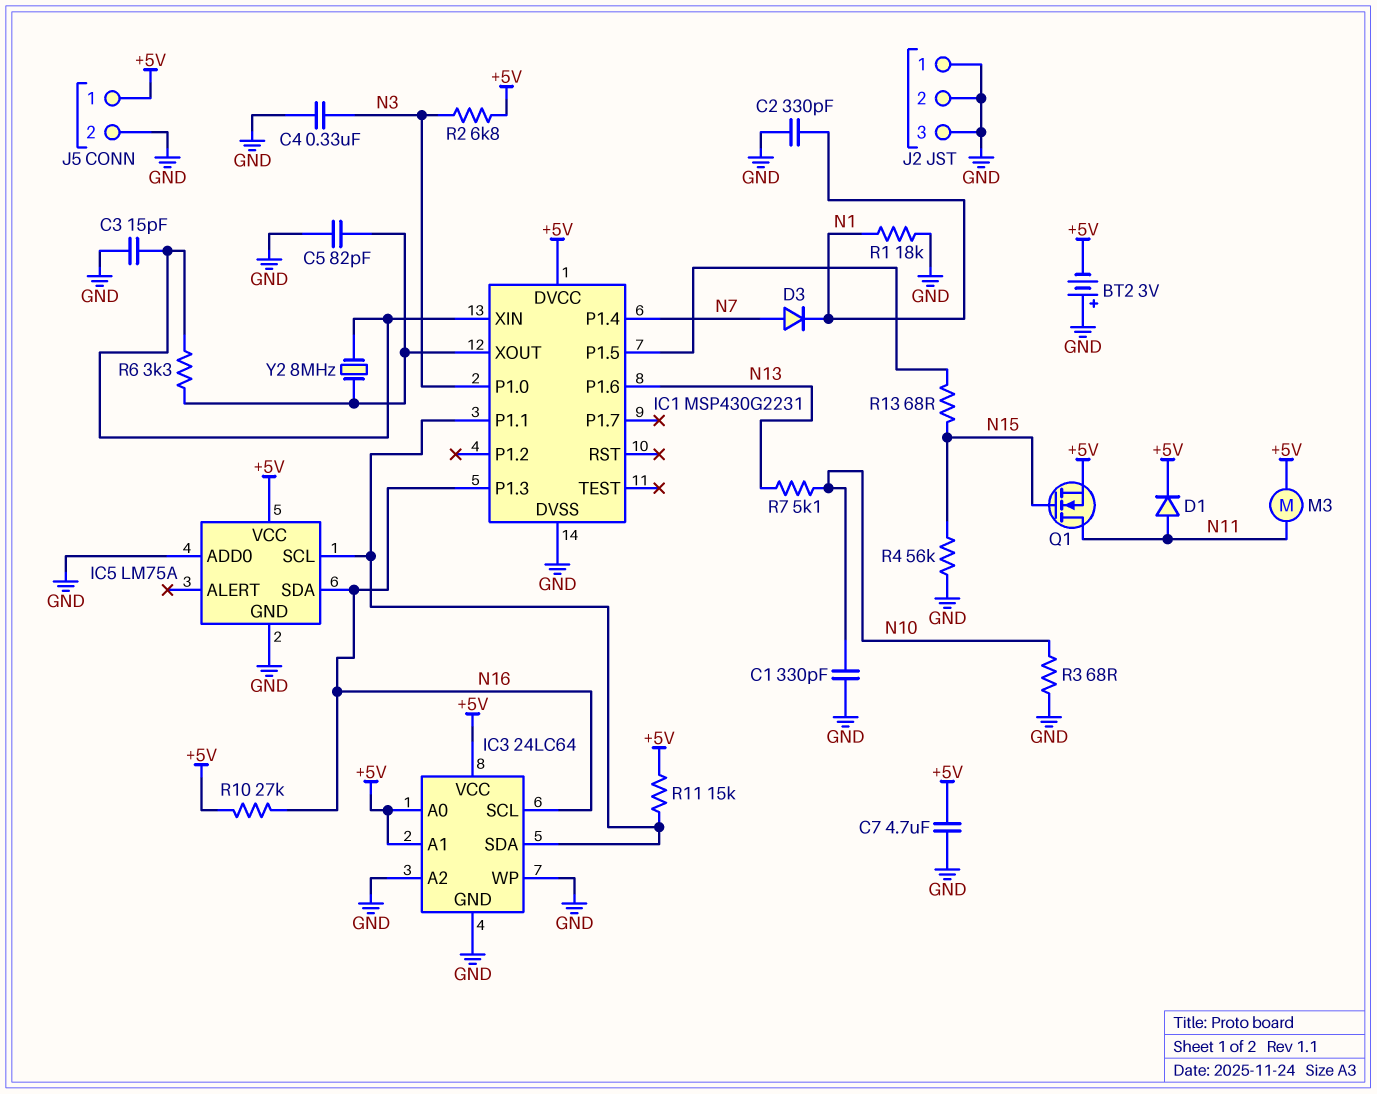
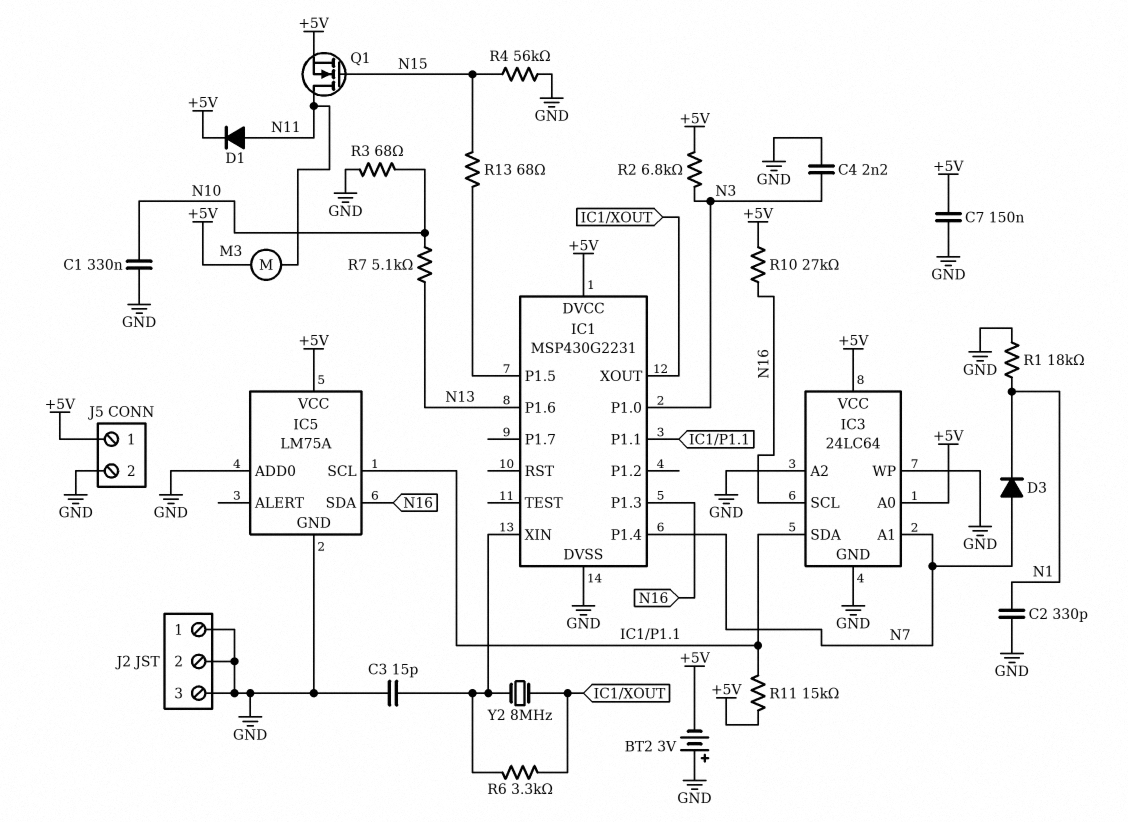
C1: 330pF (GND, N10) -> 330nF (GND, N10)
C4: 330nF (GND, N3) -> 2.2nF (GND, N3)
C5: 82pF (GND, IC1/XOUT) -> none
C7: 4.7uF (+5V, GND) -> 150nF (+5V, GND)
IC3 pin A1: +5V -> N7

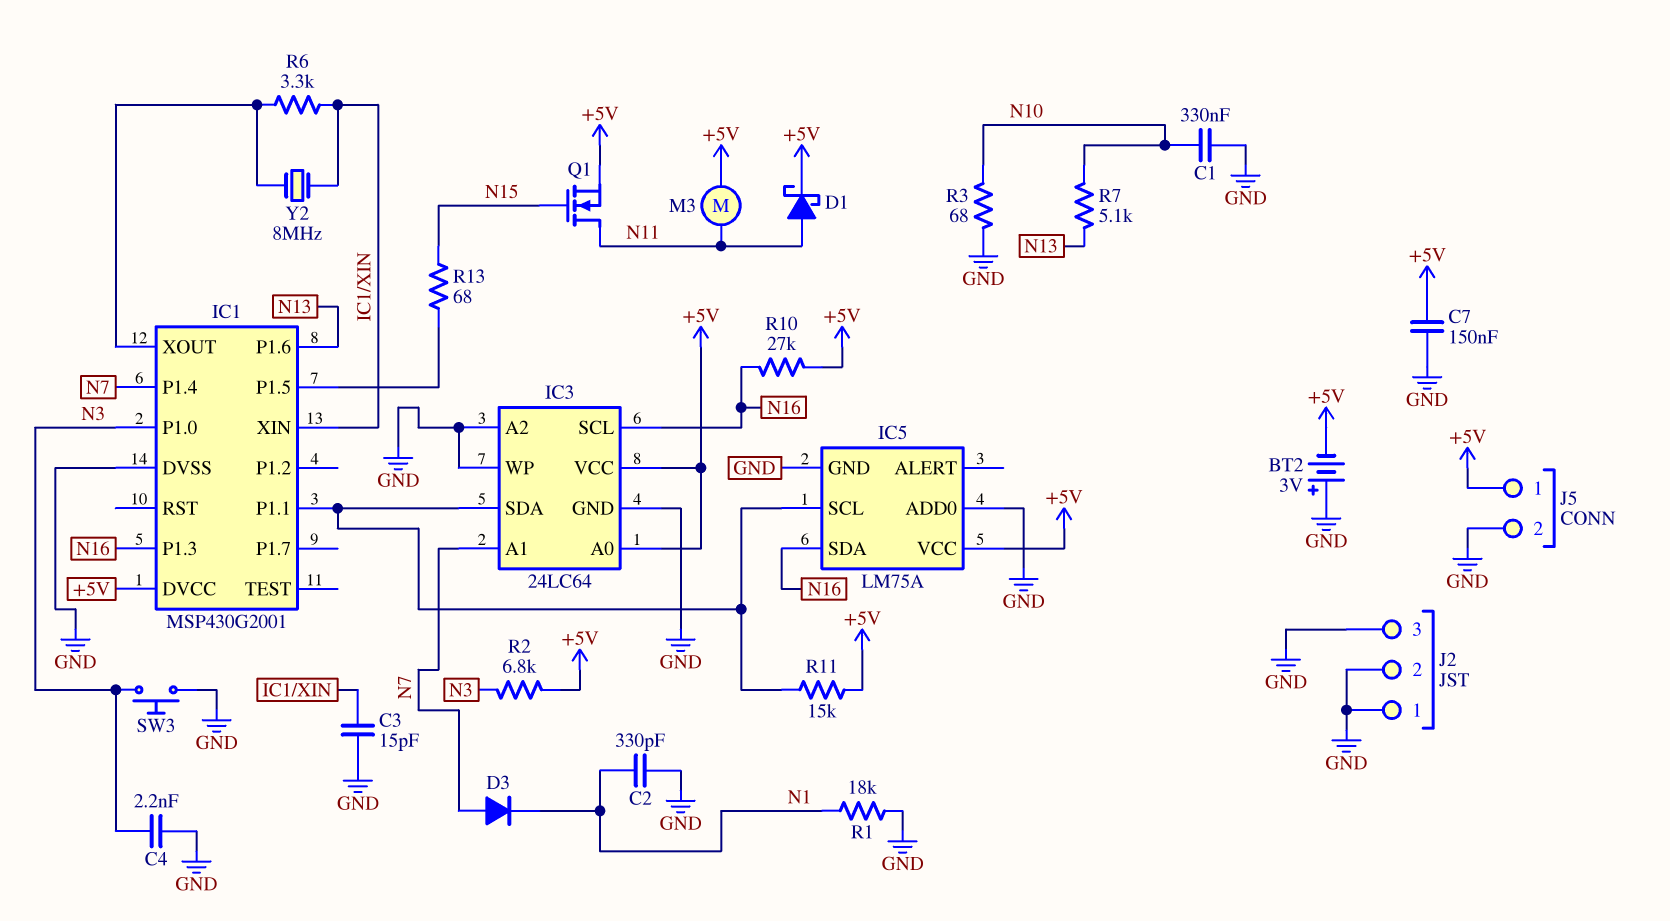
D1: diode (A N11, K +5V) -> schottky (A N11, K +5V)
IC1: MSP430G2231 -> MSP430G2001
R4: 56k (GND, N15) -> none
SW3: none -> button (GND, N3)

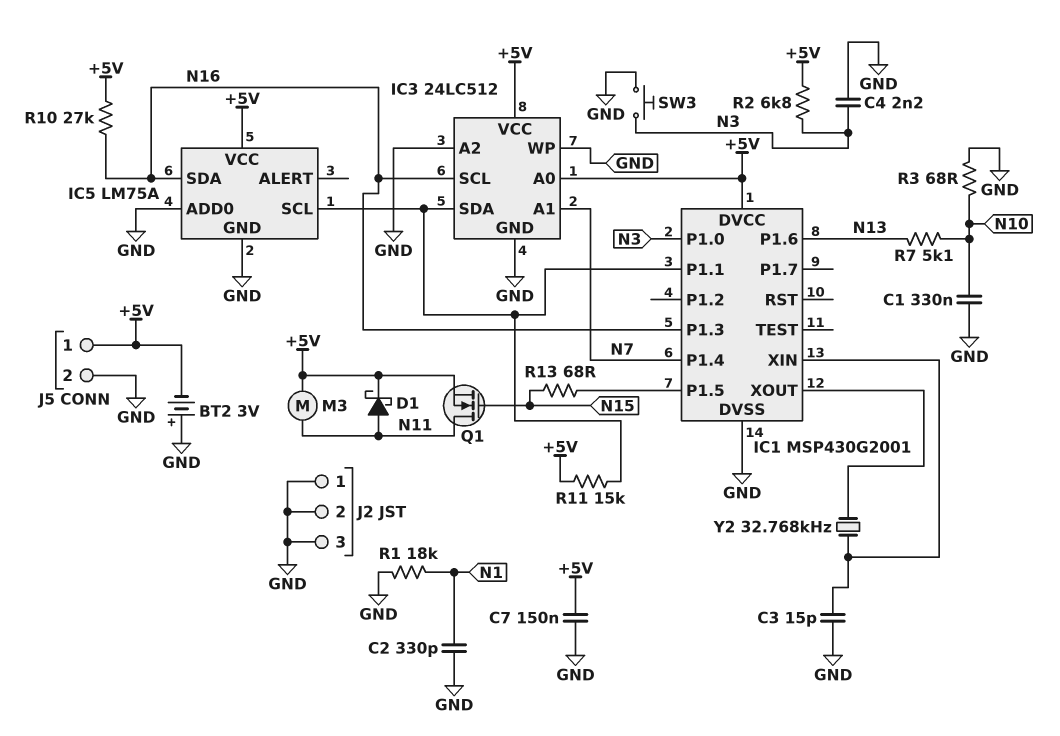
D3: diode (A N7, K N1) -> none
IC3: 24LC64 -> 24LC512
R6: 3.3k (IC1/XIN, IC1/XOUT) -> none
Y2: 8MHz (IC1/XIN, IC1/XOUT) -> 32.768kHz (IC1/XIN, IC1/XOUT)

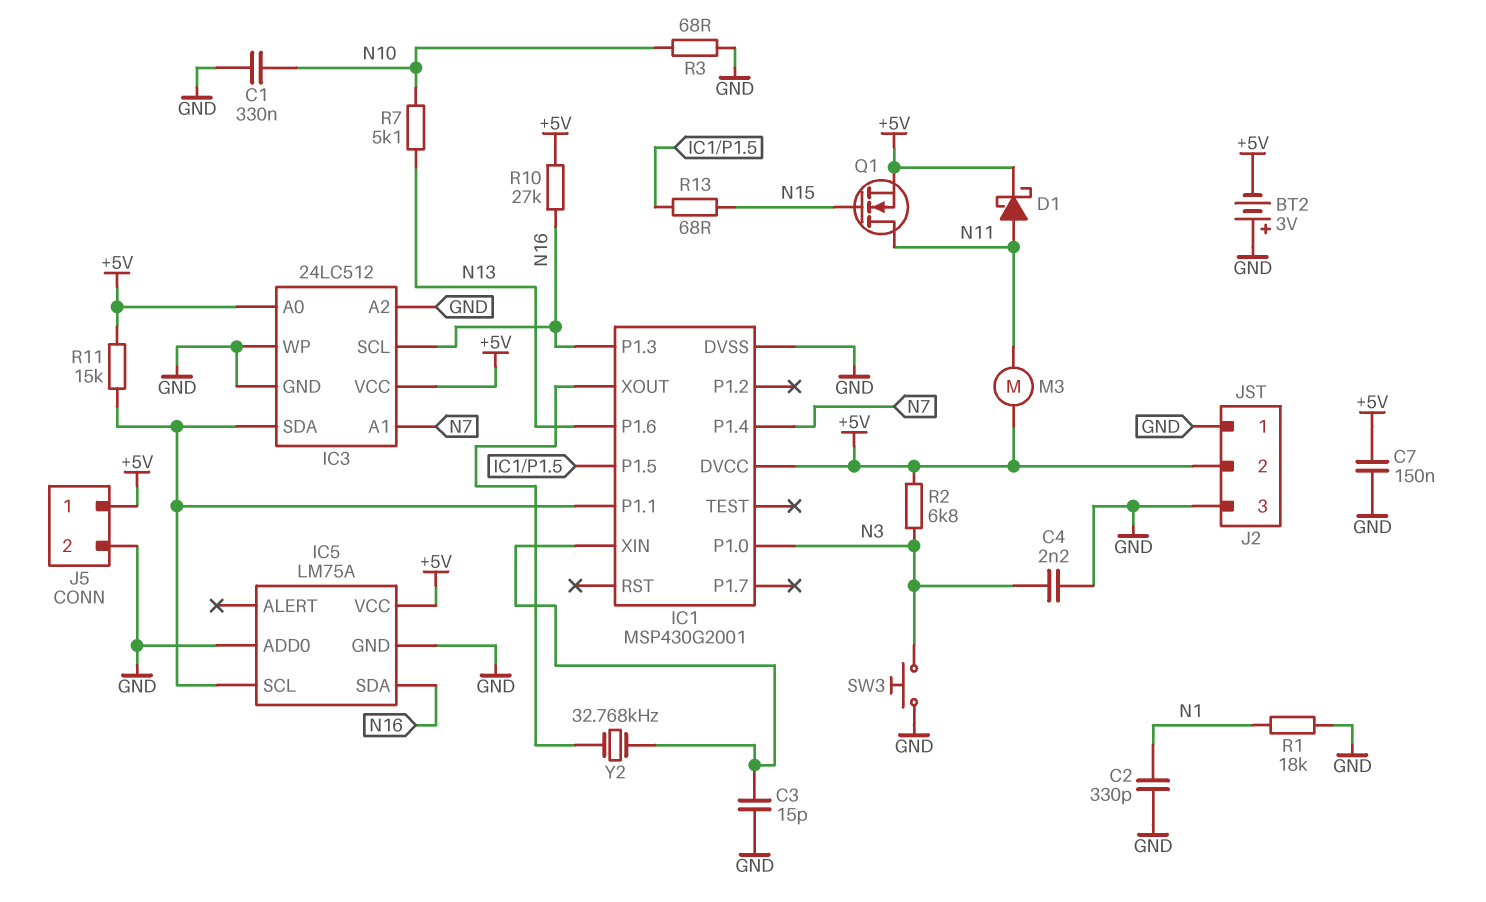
J2 pin 2: GND -> +5V

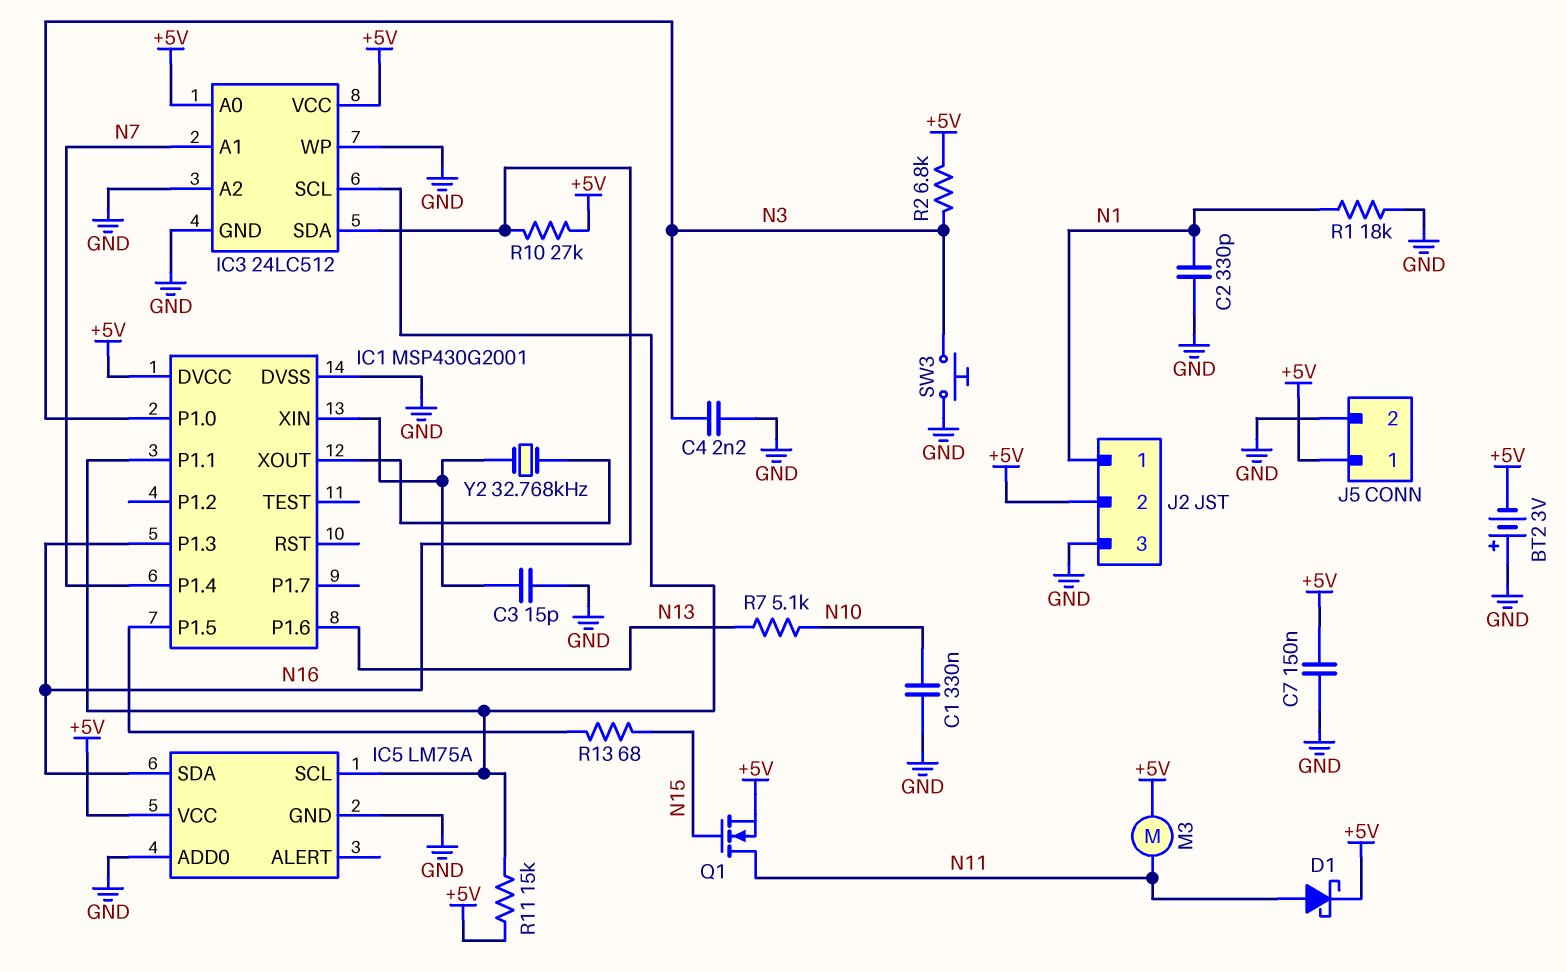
IC3 pin SCL: N16 -> IC1/P1.1
IC3 pin SDA: IC1/P1.1 -> N16
J2 pin 1: GND -> N1
R3: 68 (GND, N10) -> none

